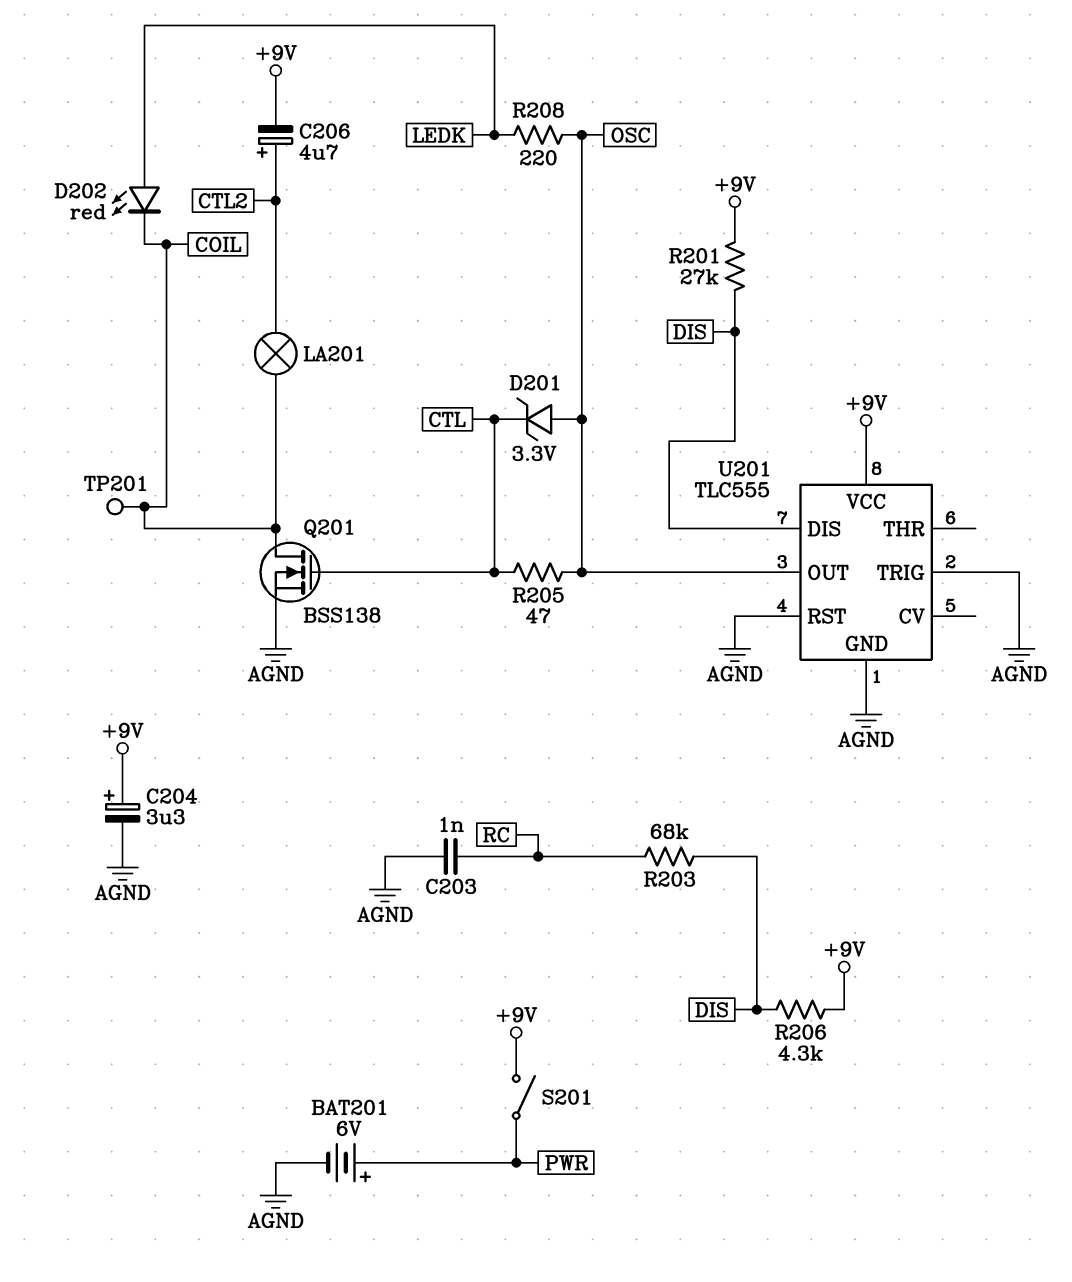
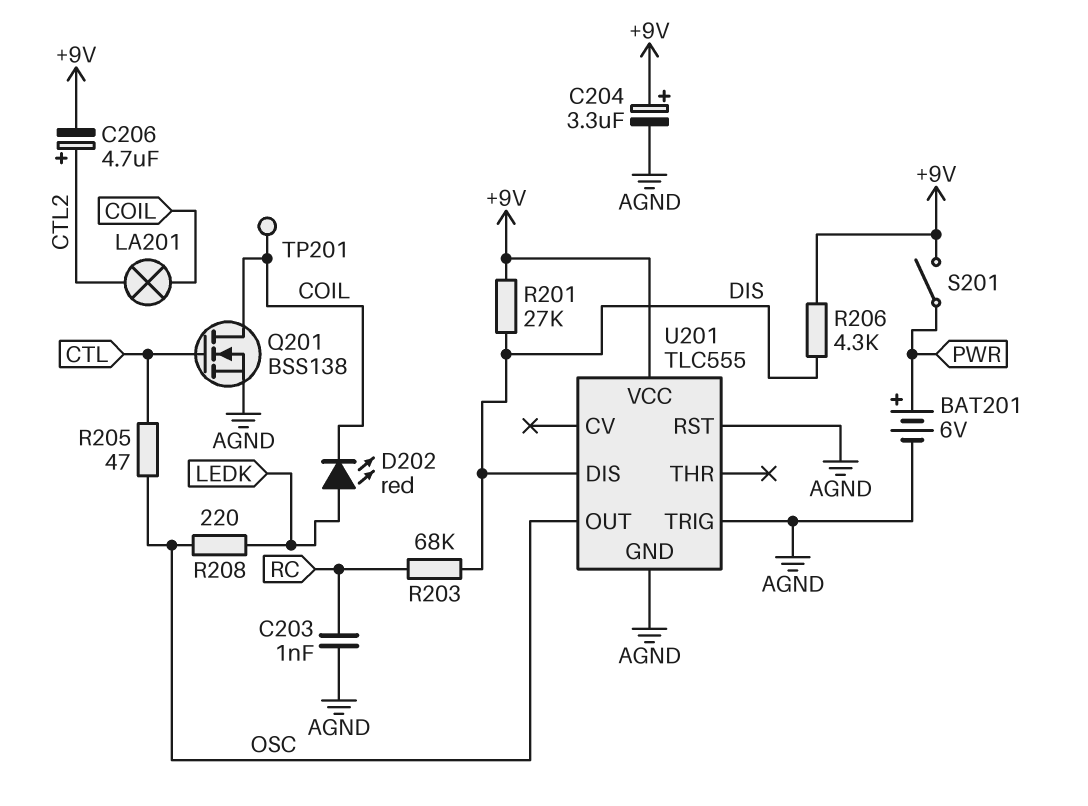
D201: zener 3.3V (A OSC, K CTL) -> none

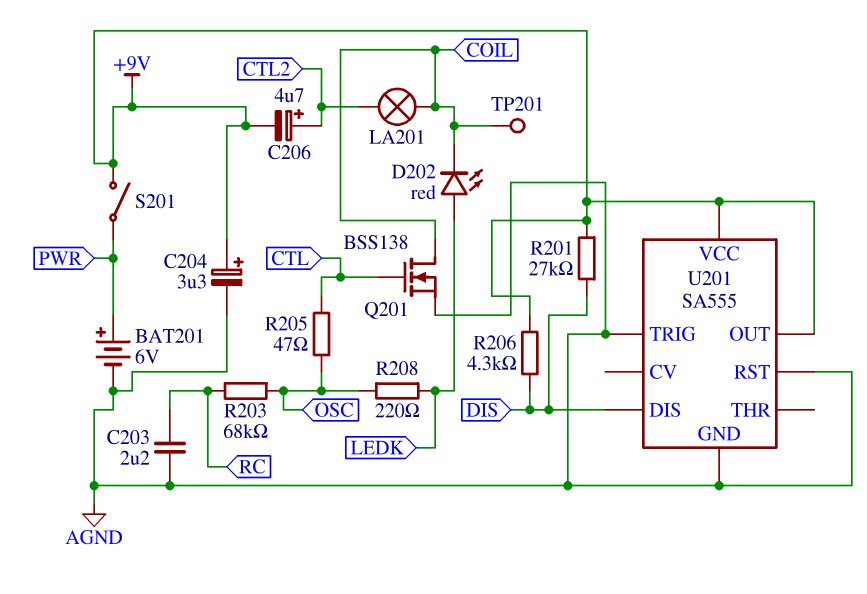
C203: 1nF (AGND, RC) -> 2.2uF (AGND, RC)
R203: 68k (DIS, RC) -> 68k (OSC, RC)
U201: TLC555 -> SA555
U201 pin OUT: OSC -> +9V

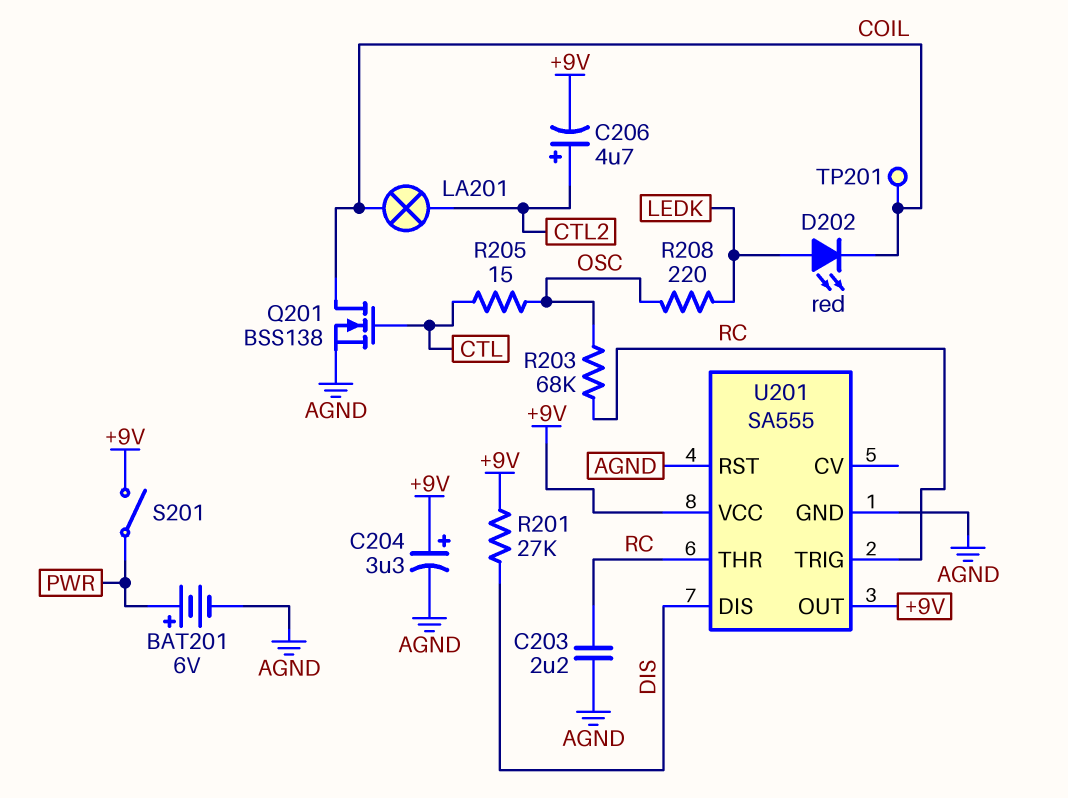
R205: 47 (CTL, OSC) -> 15 (CTL, OSC)
R206: 4.3k (+9V, DIS) -> none
U201 pin THR: none -> RC
U201 pin TRIG: AGND -> RC

